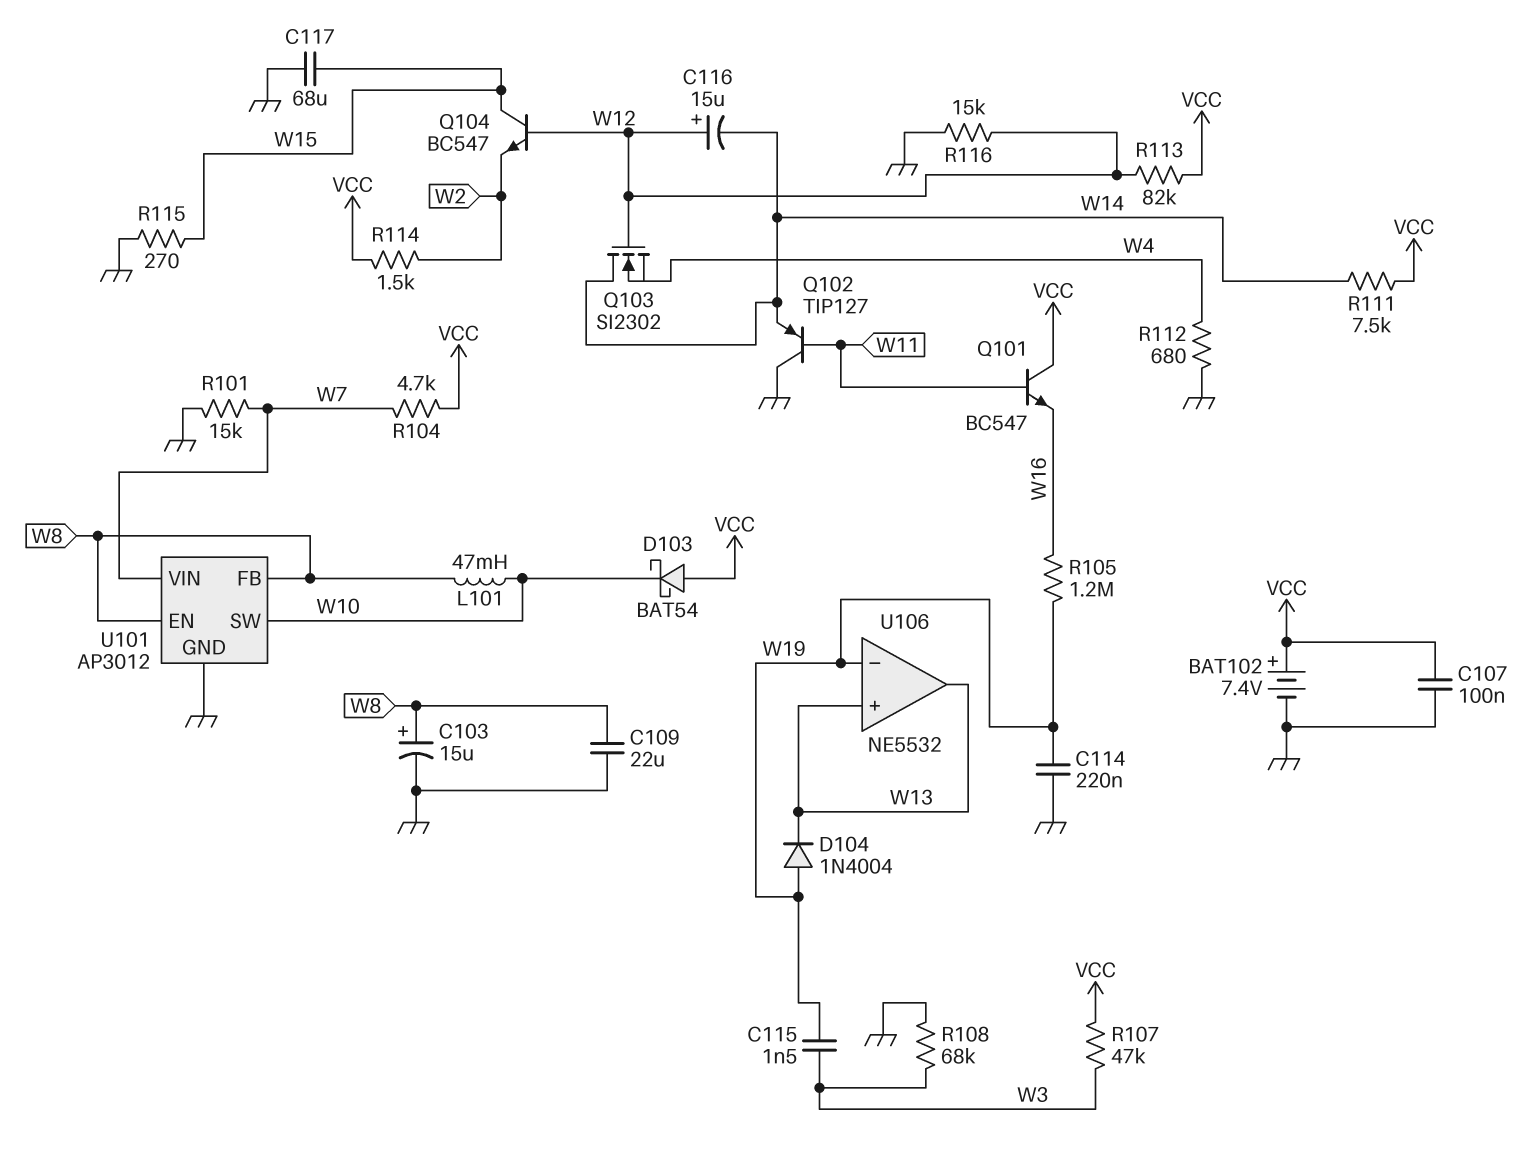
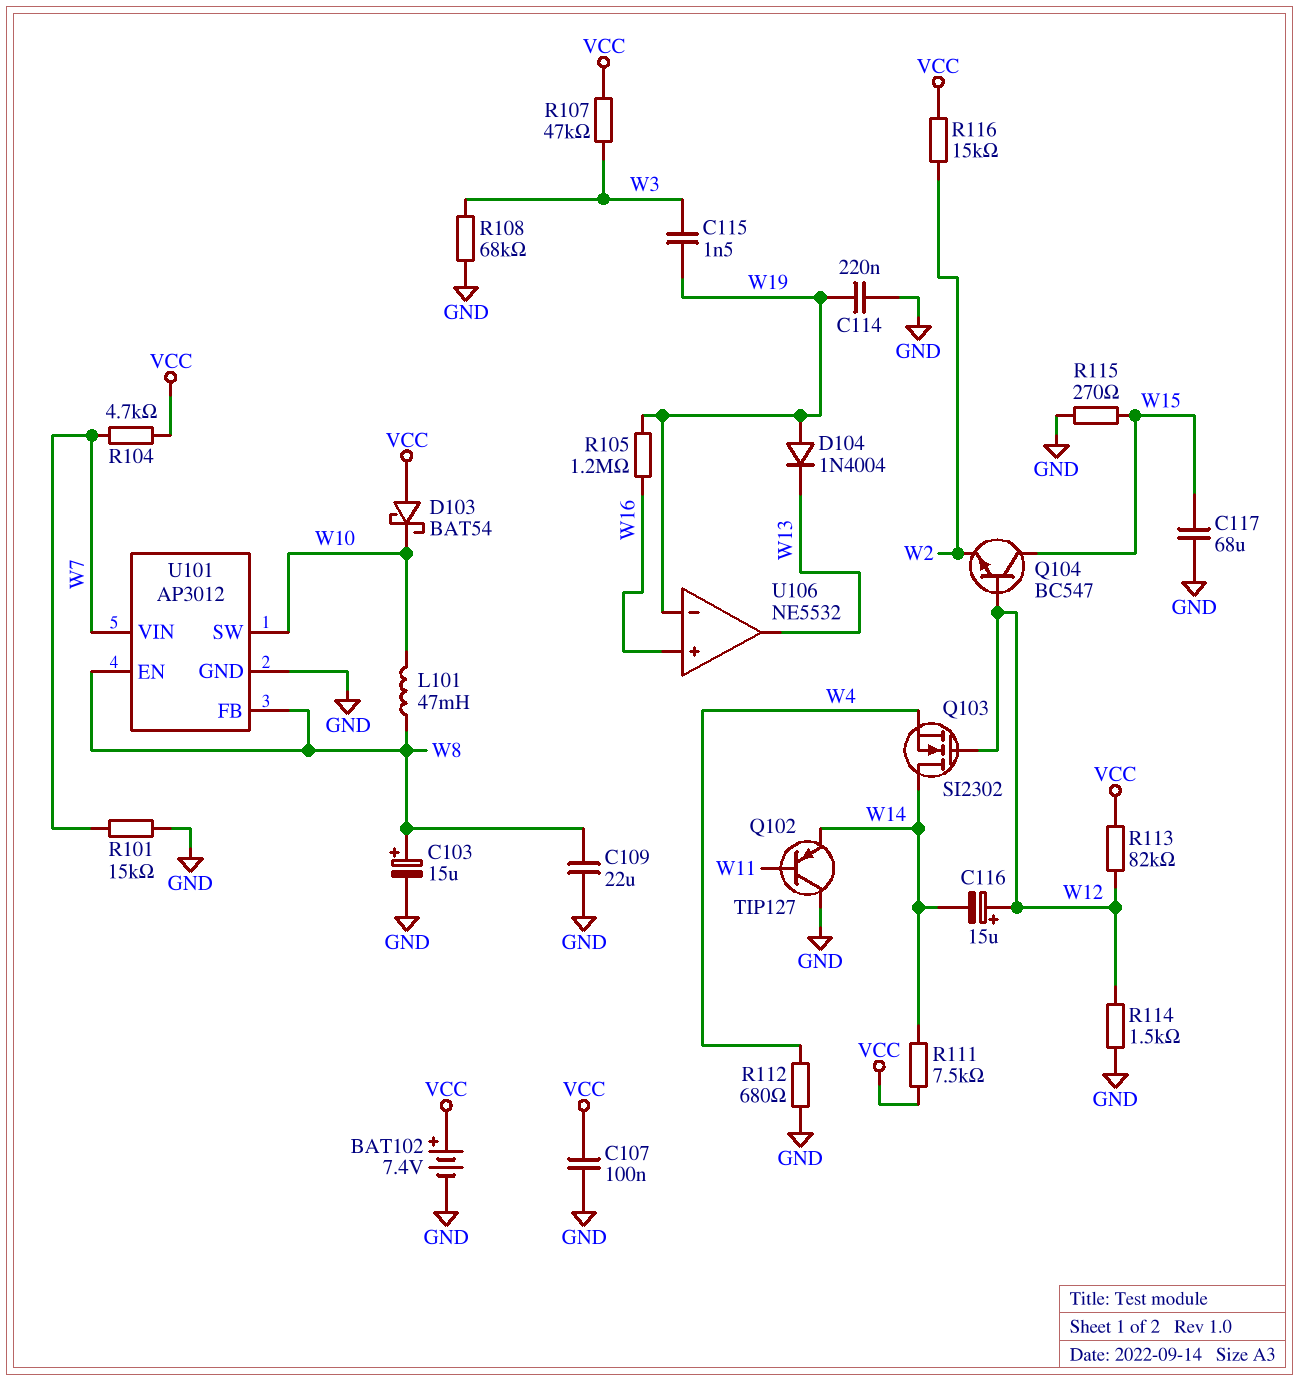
Q101: NPN BC547 (B W11, C VCC, E W16) -> none
R114: 1.5k (VCC, W2) -> 1.5k (GND, W12)
R116: 15k (GND, W12) -> 15k (VCC, W2)
U106 pin in+: W13 -> W16

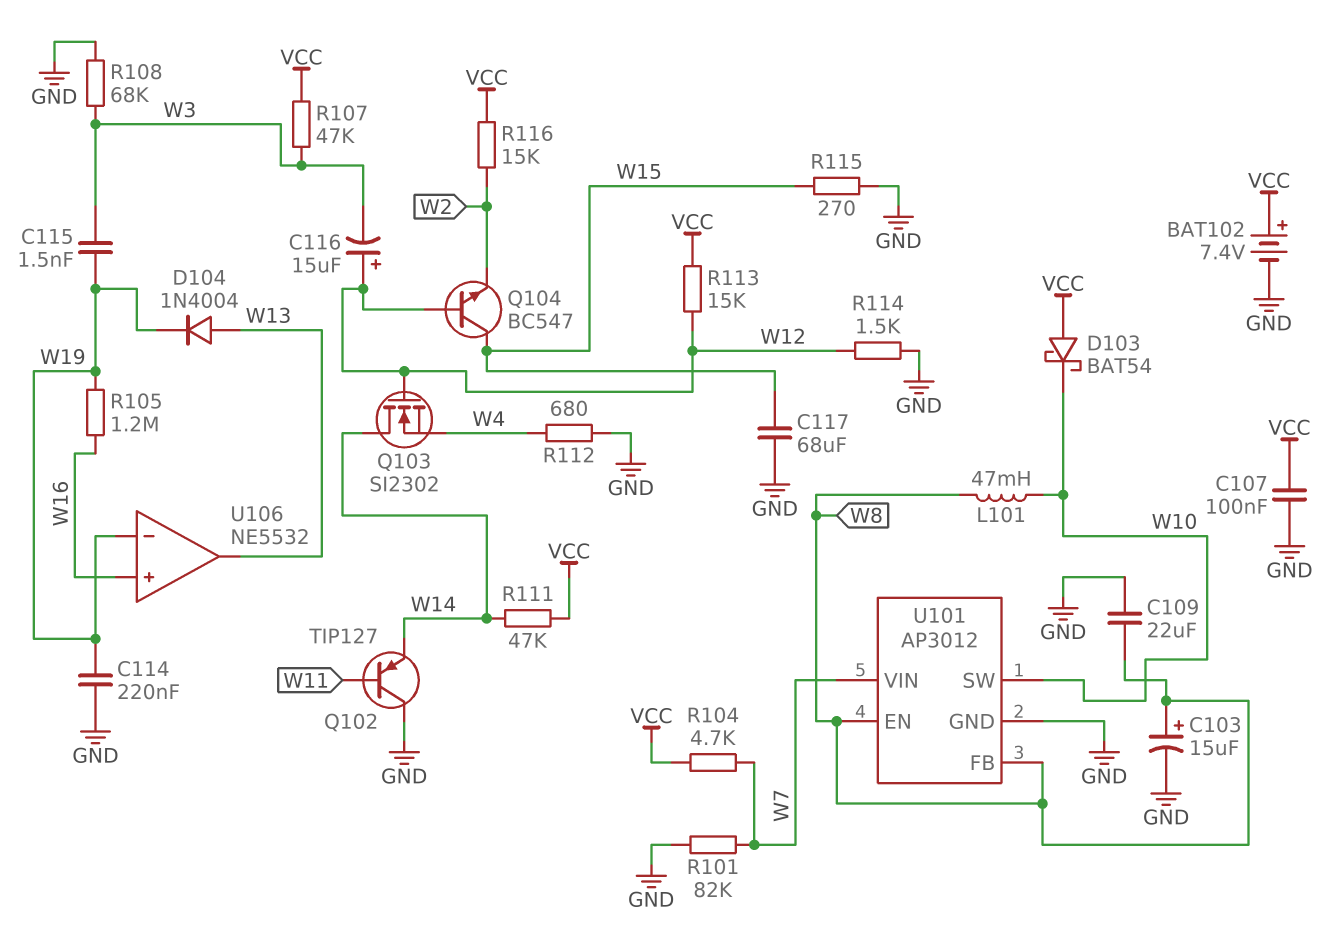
C116: 15uF (plus W12, minus W14) -> 15uF (plus W12, minus W3)
D104: diode 1N4004 (A W19, K W13) -> diode 1N4004 (A W13, K W19)
R101: 15k (GND, W7) -> 82k (GND, W7)
R111: 7.5k (VCC, W14) -> 47k (VCC, W14)
R113: 82k (VCC, W12) -> 15k (VCC, W12)

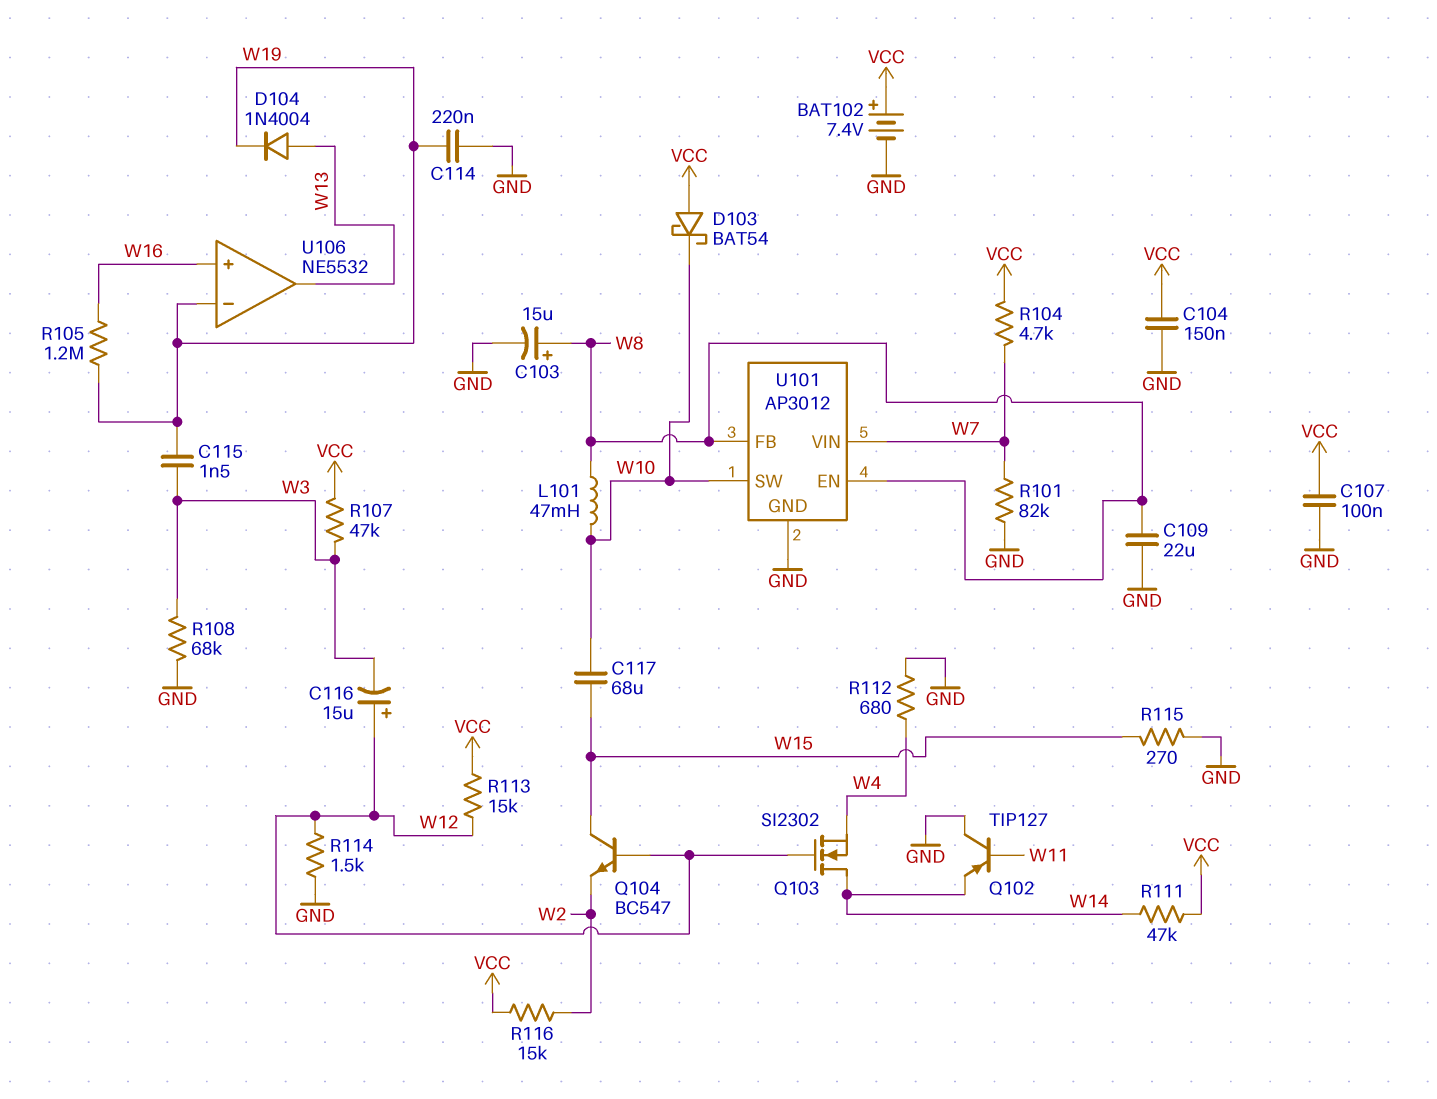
C104: none -> 150nF (GND, VCC)
C117: 68uF (GND, W15) -> 68uF (W10, W15)

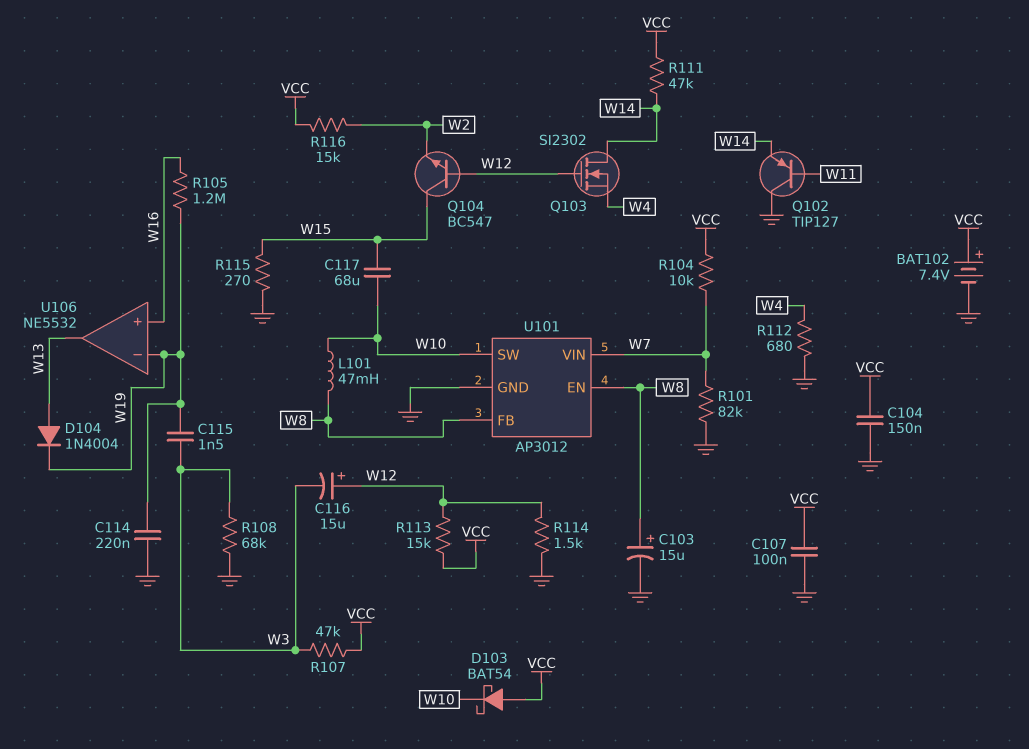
C109: 22uF (GND, W8) -> none
R104: 4.7k (VCC, W7) -> 10k (VCC, W7)

